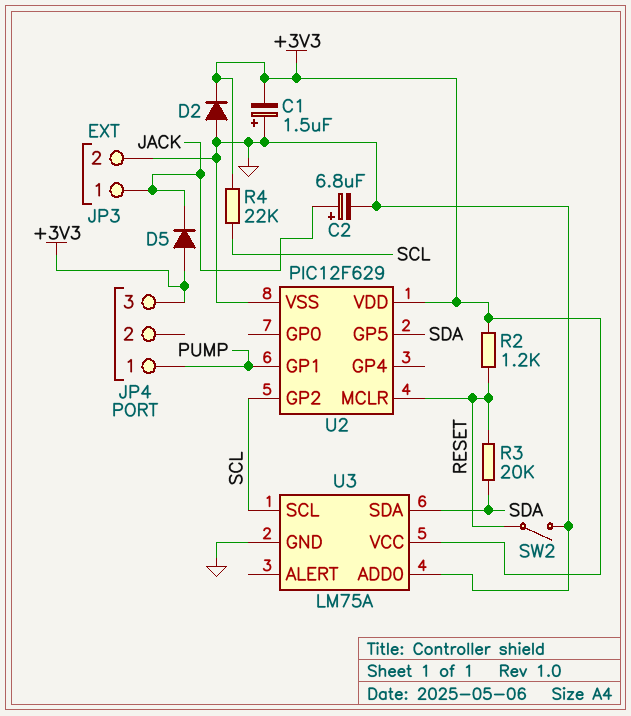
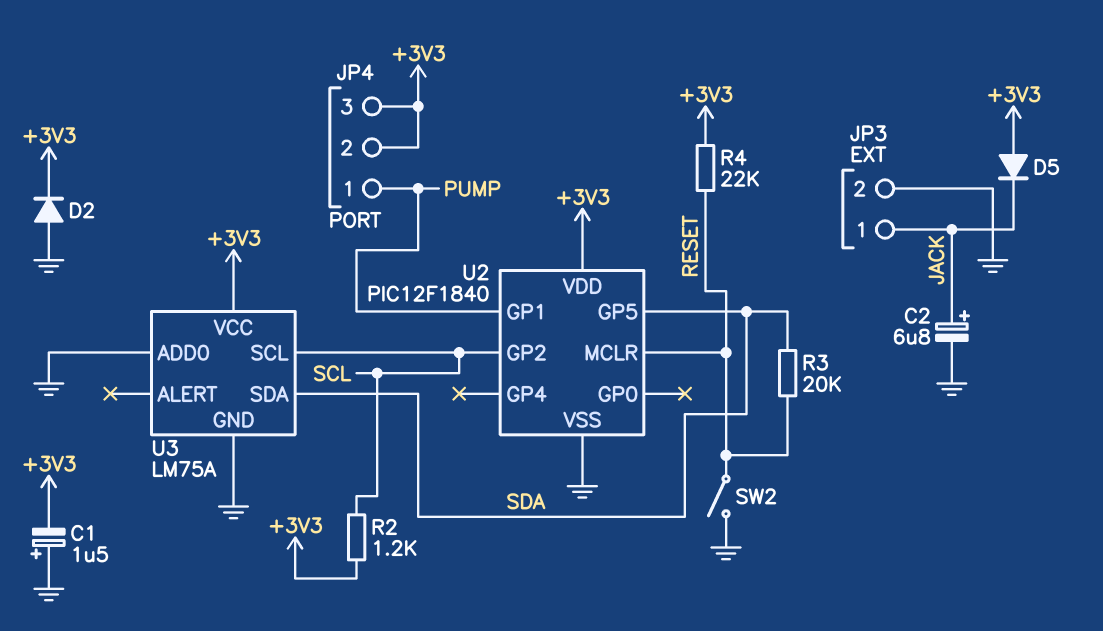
JP4 pin 2: none -> +3V3
R2: 1.2k (+3V3, RESET) -> 1.2k (+3V3, SCL)
R4: 22k (+3V3, SCL) -> 22k (+3V3, RESET)
U2: PIC12F629 -> PIC12F1840

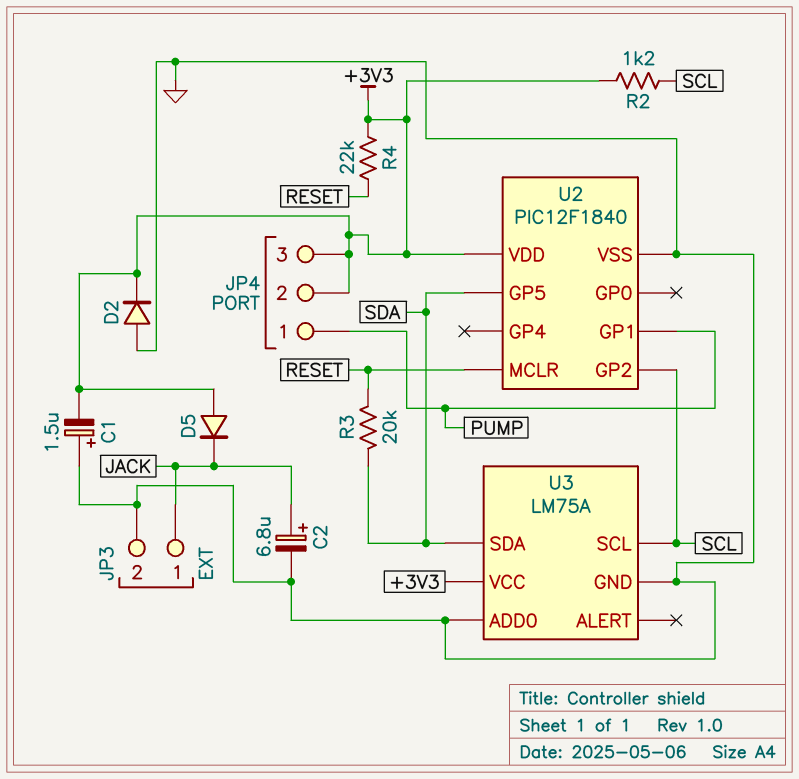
SW2: switch (GND, RESET) -> none

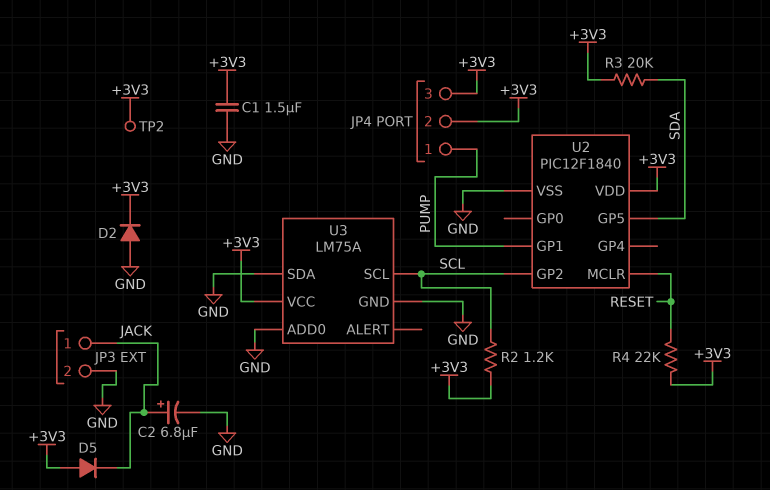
C1: 1.5uF (plus GND, minus +3V3) -> 1.5uF (+3V3, GND)
R3: 20k (RESET, SDA) -> 20k (+3V3, SDA)
TP2: none -> test point (+3V3)
U3 pin SDA: SDA -> GND

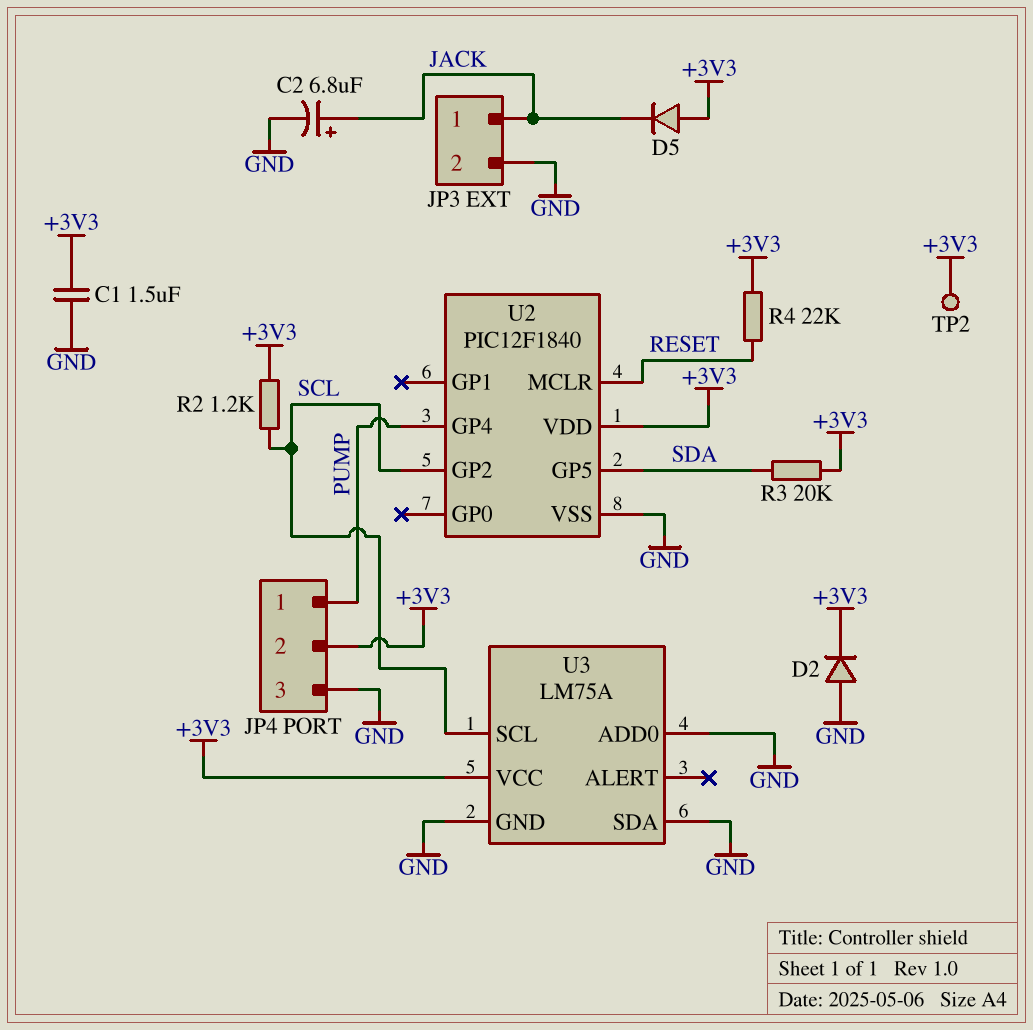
JP4 pin 3: +3V3 -> GND
U2 pin GP1: PUMP -> none
U2 pin GP4: none -> PUMP

